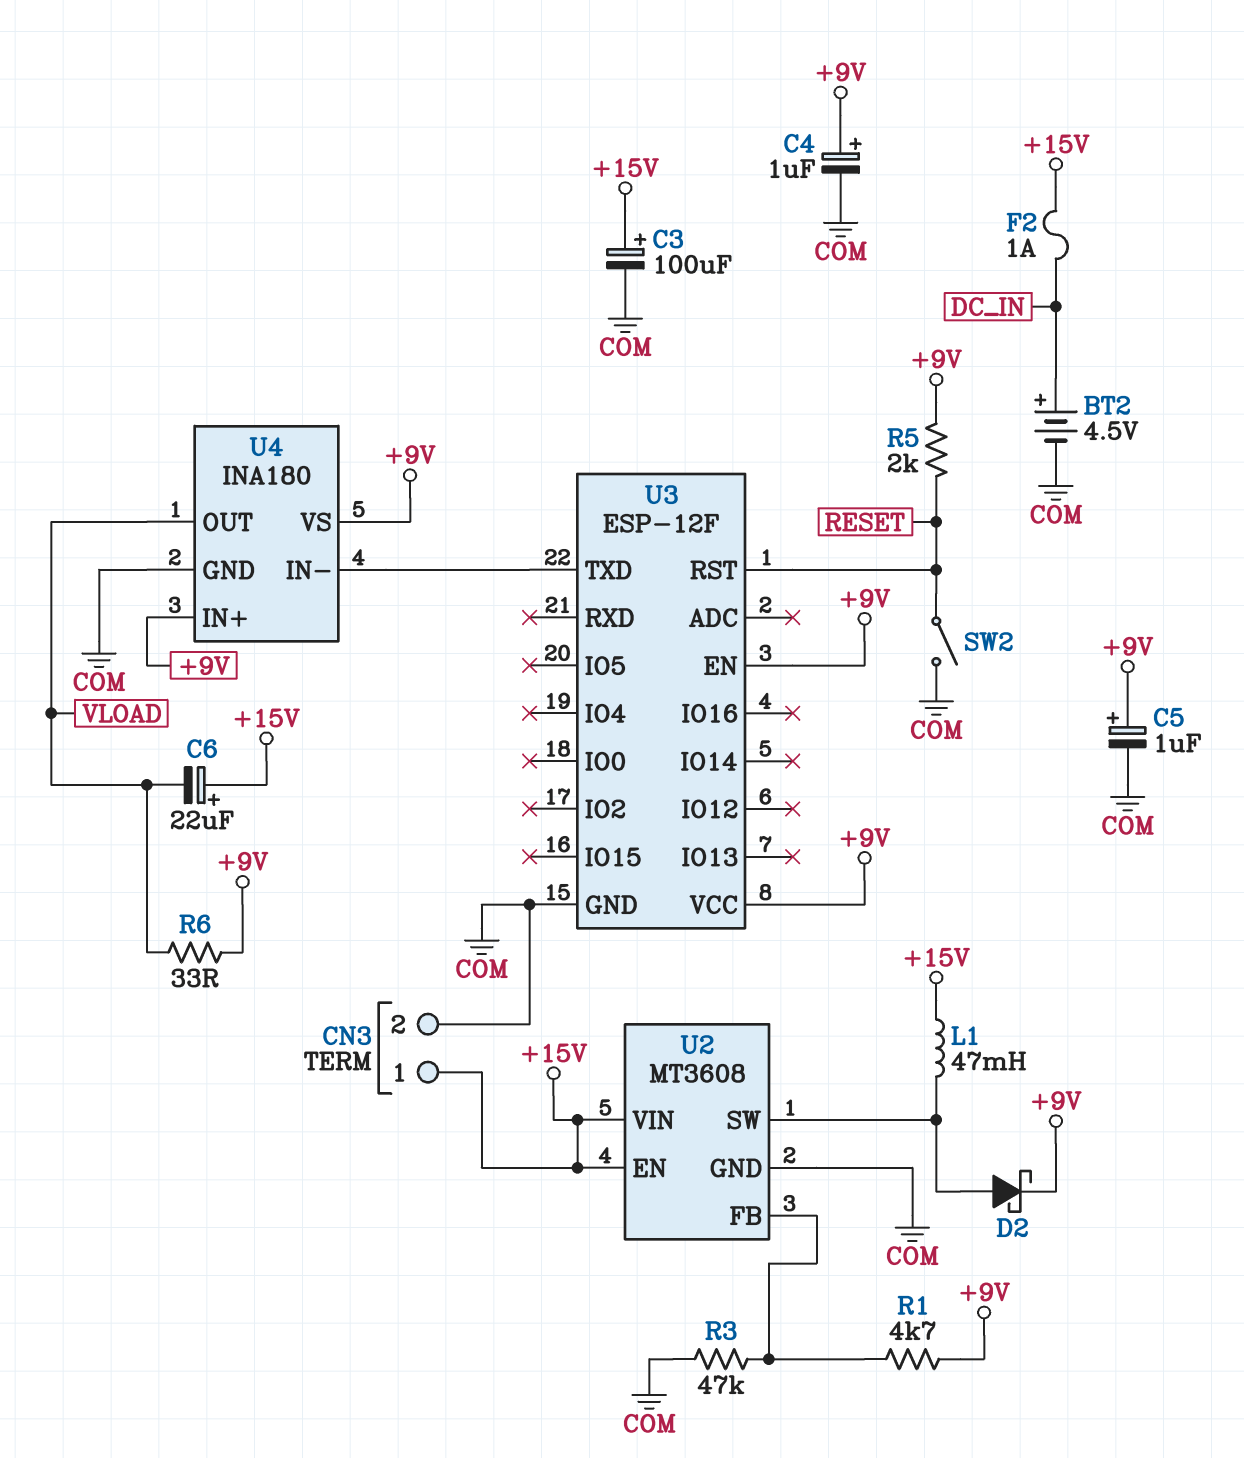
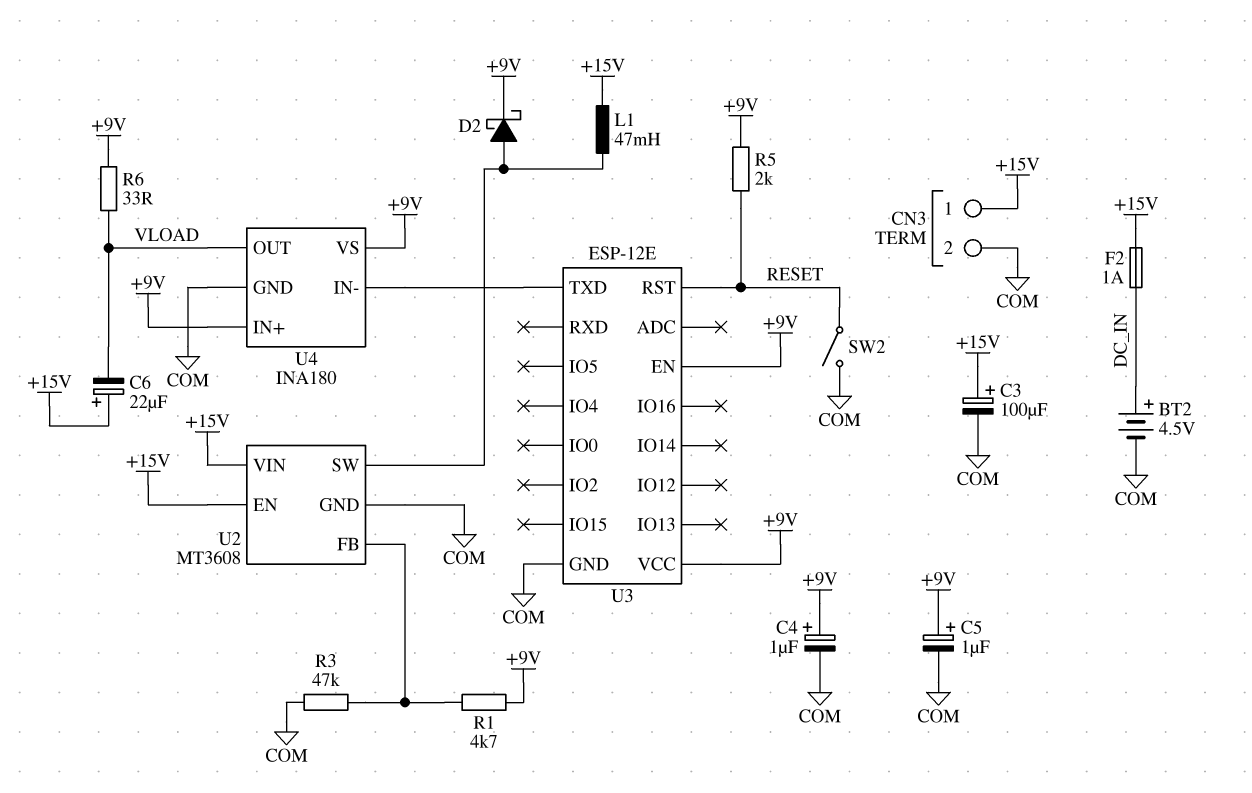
U3: ESP-12F -> ESP-12E

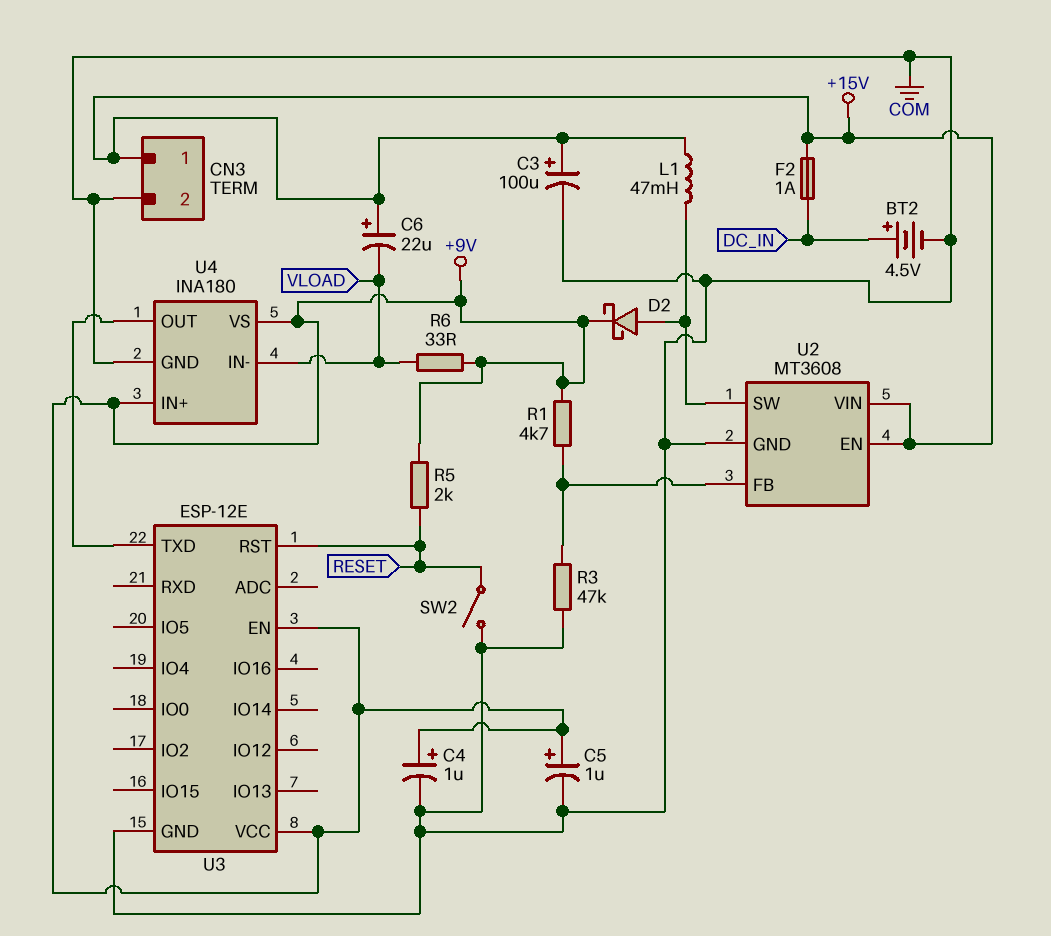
U4 pin IN-: U3/TXD -> VLOAD
U4 pin OUT: VLOAD -> U3/TXD

